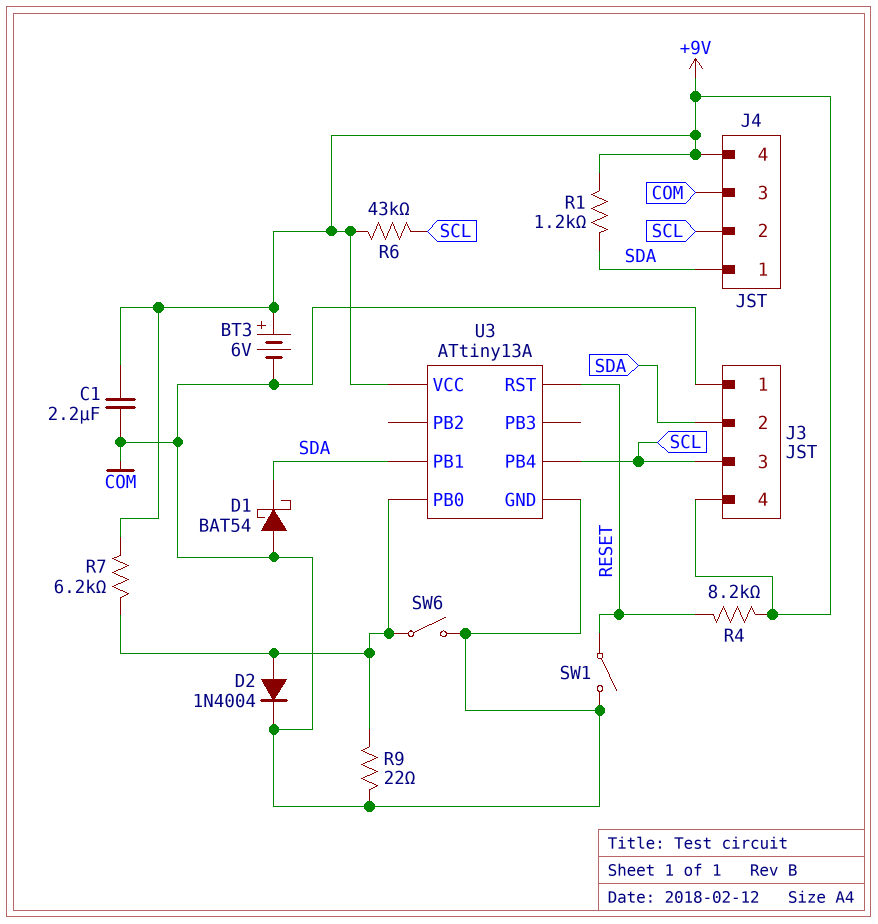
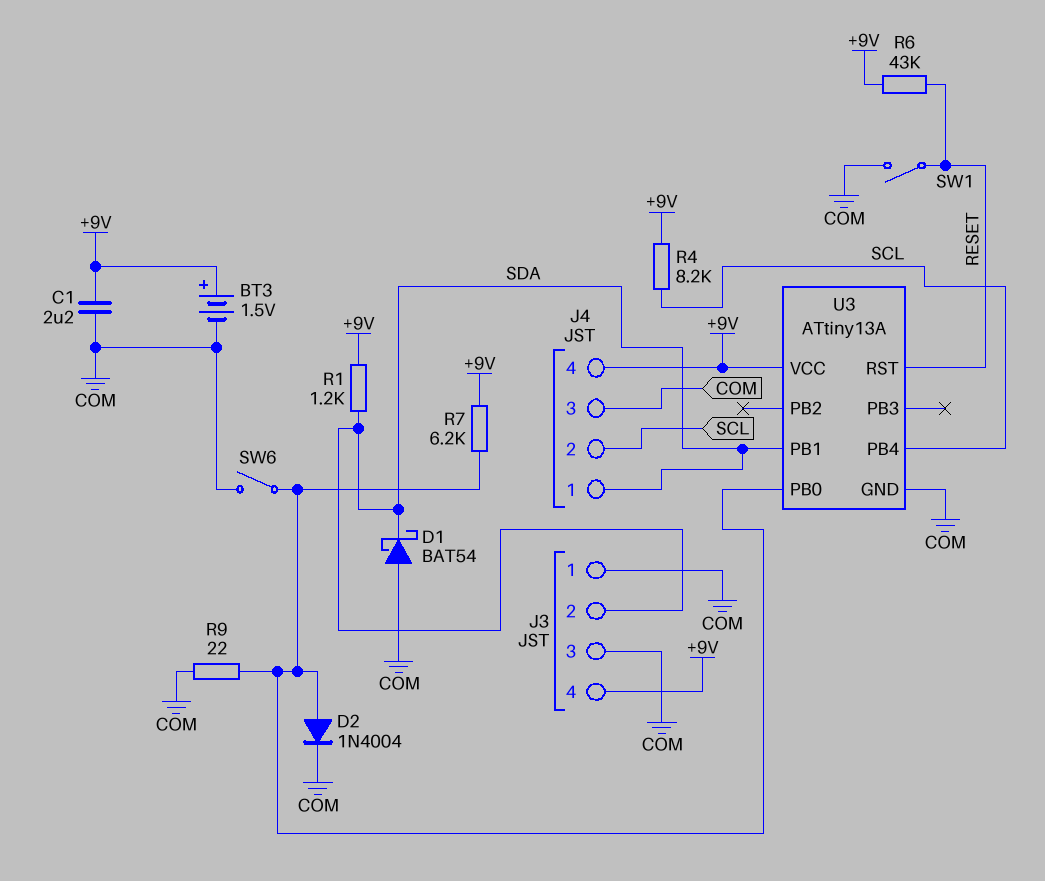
BT3: 6V (plus +9V, minus COM) -> 1.5V (plus +9V, minus COM)
J3 pin 3: SCL -> COM
R4: 8.2k (+9V, RESET) -> 8.2k (+9V, SCL)
R6: 43k (+9V, SCL) -> 43k (+9V, RESET)

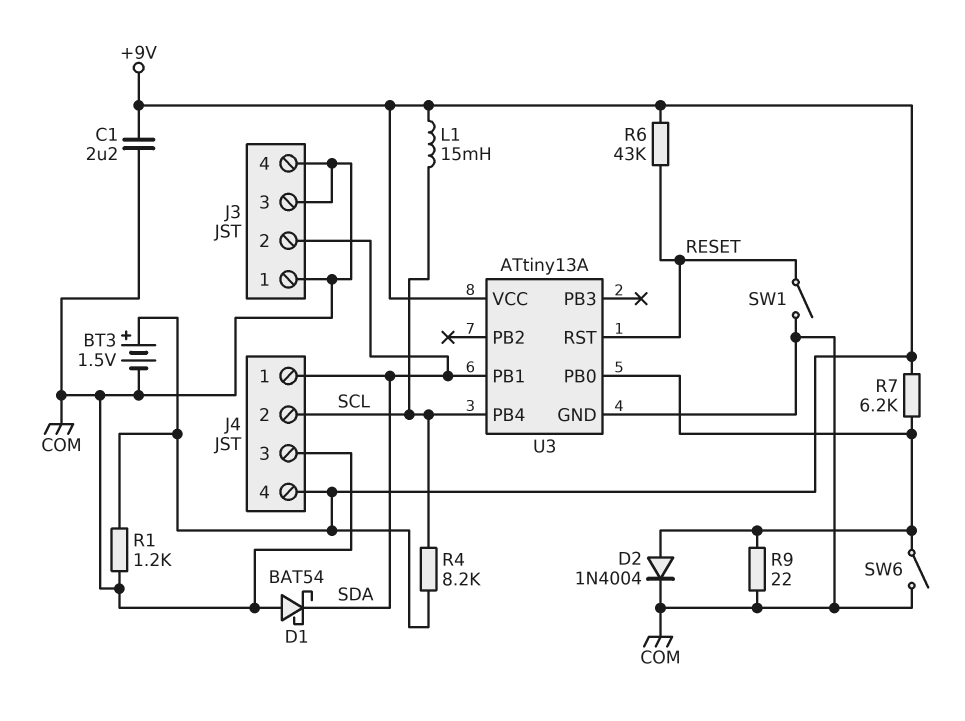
J3 pin 4: +9V -> COM
L1: none -> 15mH (+9V, SCL)
R1: 1.2k (+9V, SDA) -> 1.2k (+9V, COM)

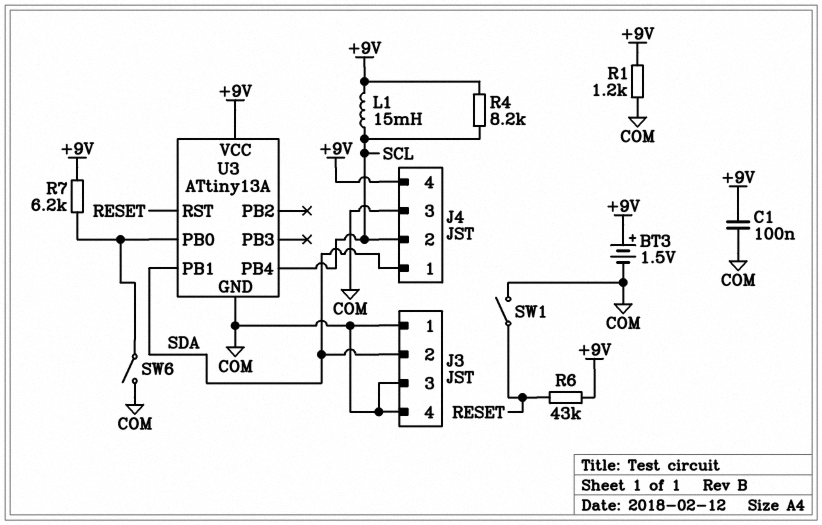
C1: 2.2uF (+9V, COM) -> 100nF (+9V, COM)
D1: schottky BAT54 (A COM, K SDA) -> none
D2: diode 1N4004 (A U3/PB0, K COM) -> none
R9: 22 (COM, U3/PB0) -> none

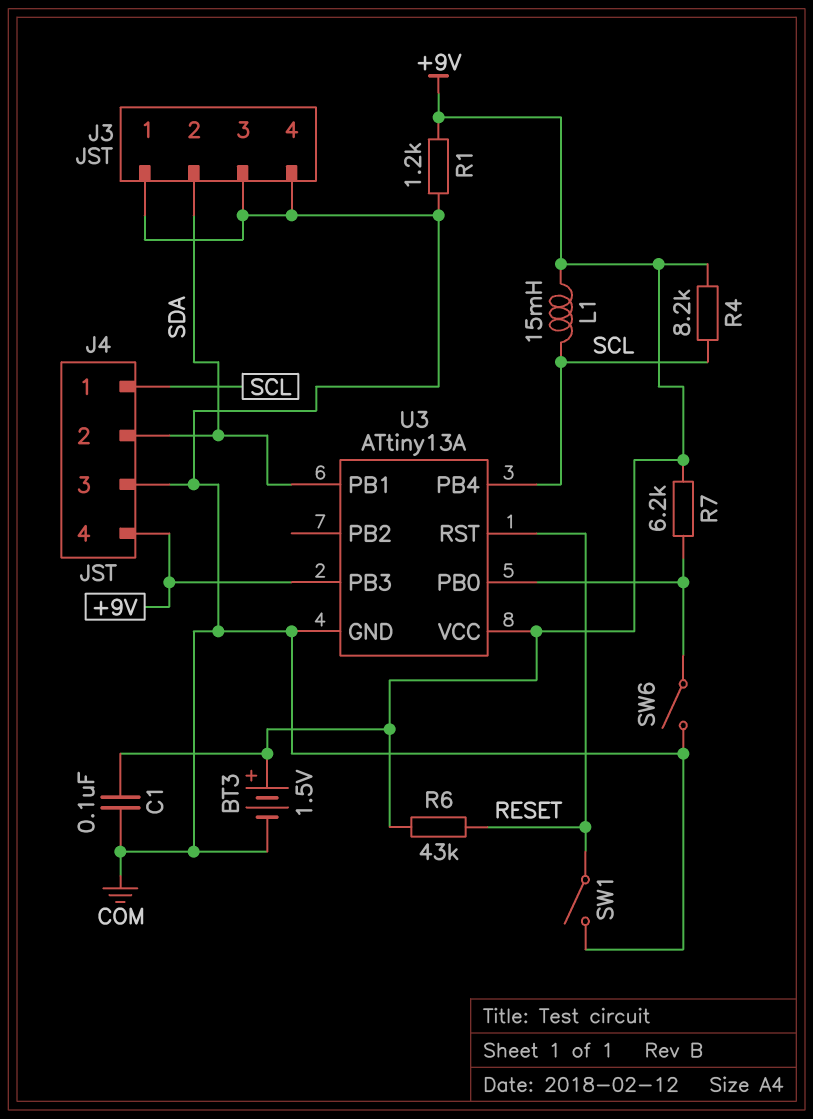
J4 pin 1: SDA -> SCL
J4 pin 2: SCL -> SDA
U3 pin PB3: none -> +9V

